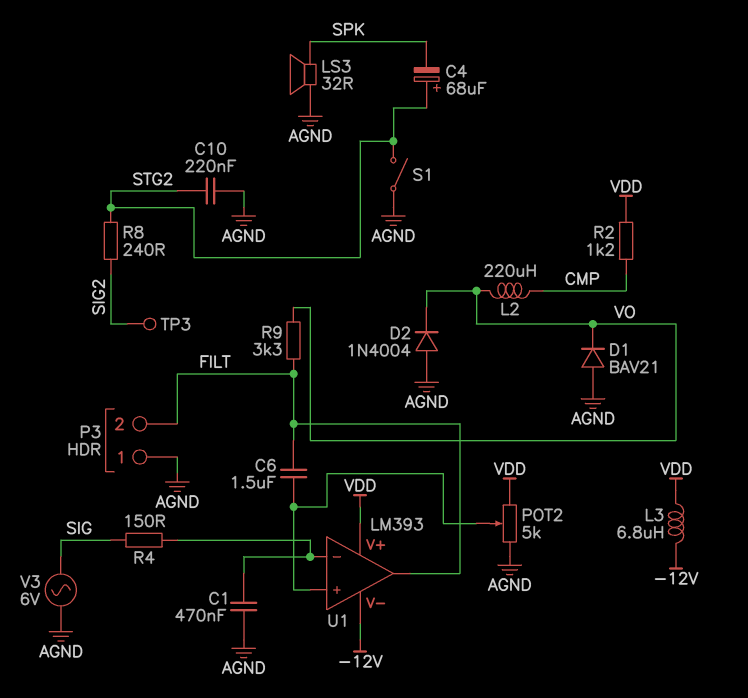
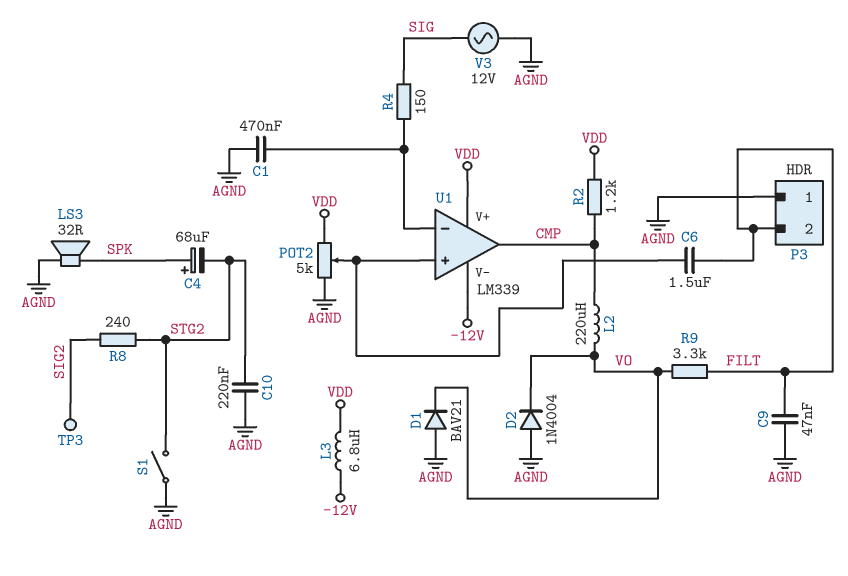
C4: 68uF (plus STG2, minus SPK) -> 68uF (plus SPK, minus STG2)
C9: none -> 47nF (AGND, FILT)
U1: LM393 -> LM339
U1 pin out: FILT -> CMP
V3: AC 6V (AGND, SIG) -> AC 12V (AGND, SIG)

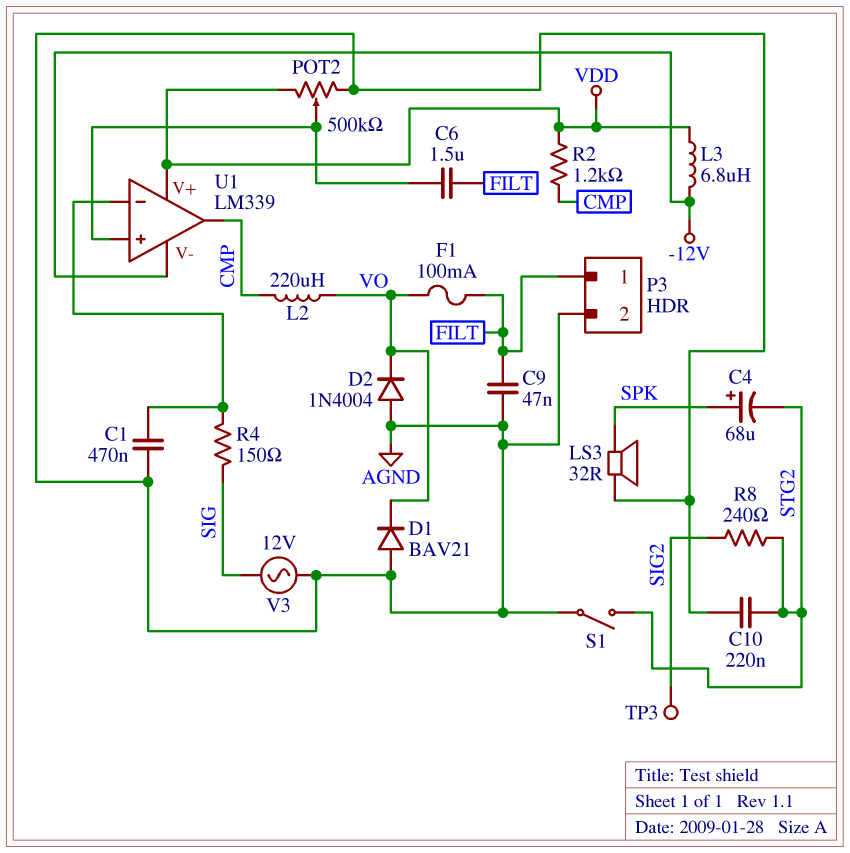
F1: none -> 100mA (FILT, VO)
P3 pin 1: AGND -> FILT
P3 pin 2: FILT -> AGND
POT2: 5k (AGND, VDD, wiper U1/in+) -> 500k (AGND, VDD, wiper U1/in+)
R9: 3.3k (FILT, VO) -> none

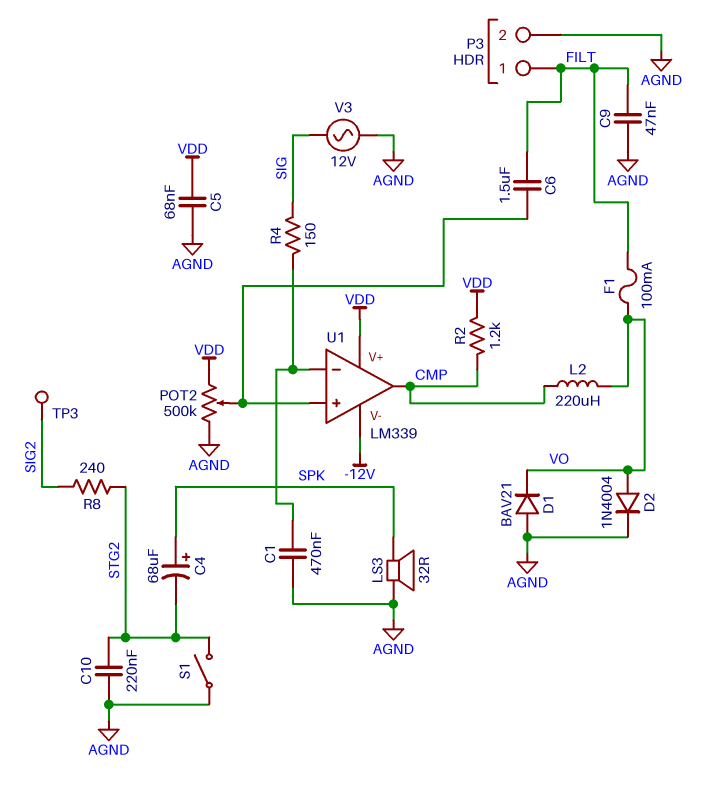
C5: none -> 68nF (AGND, VDD)
D2: diode 1N4004 (A AGND, K VO) -> diode 1N4004 (A VO, K AGND)
L3: 6.8uH (-12V, VDD) -> none

